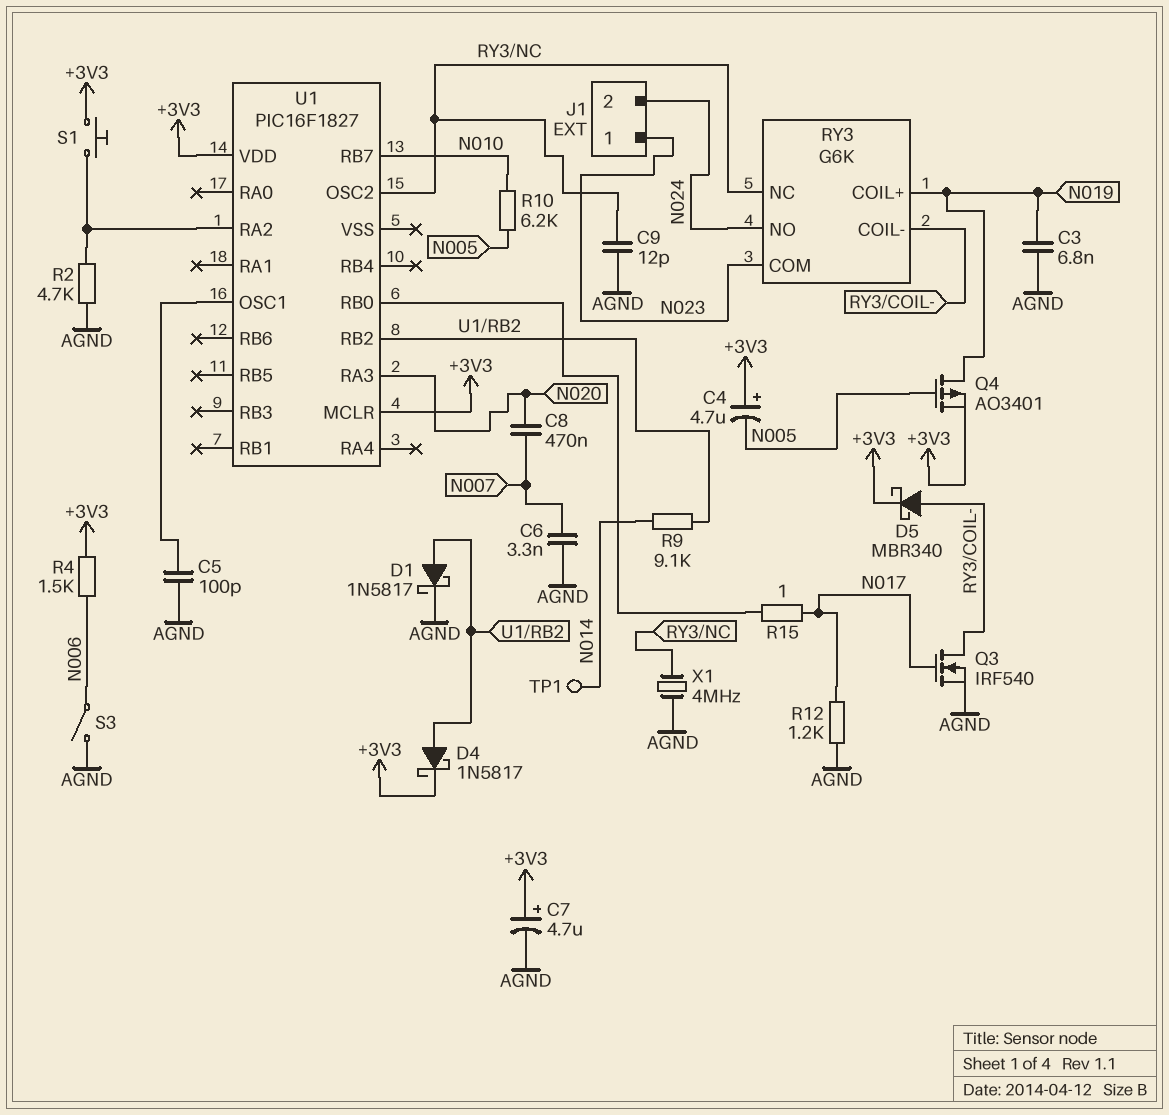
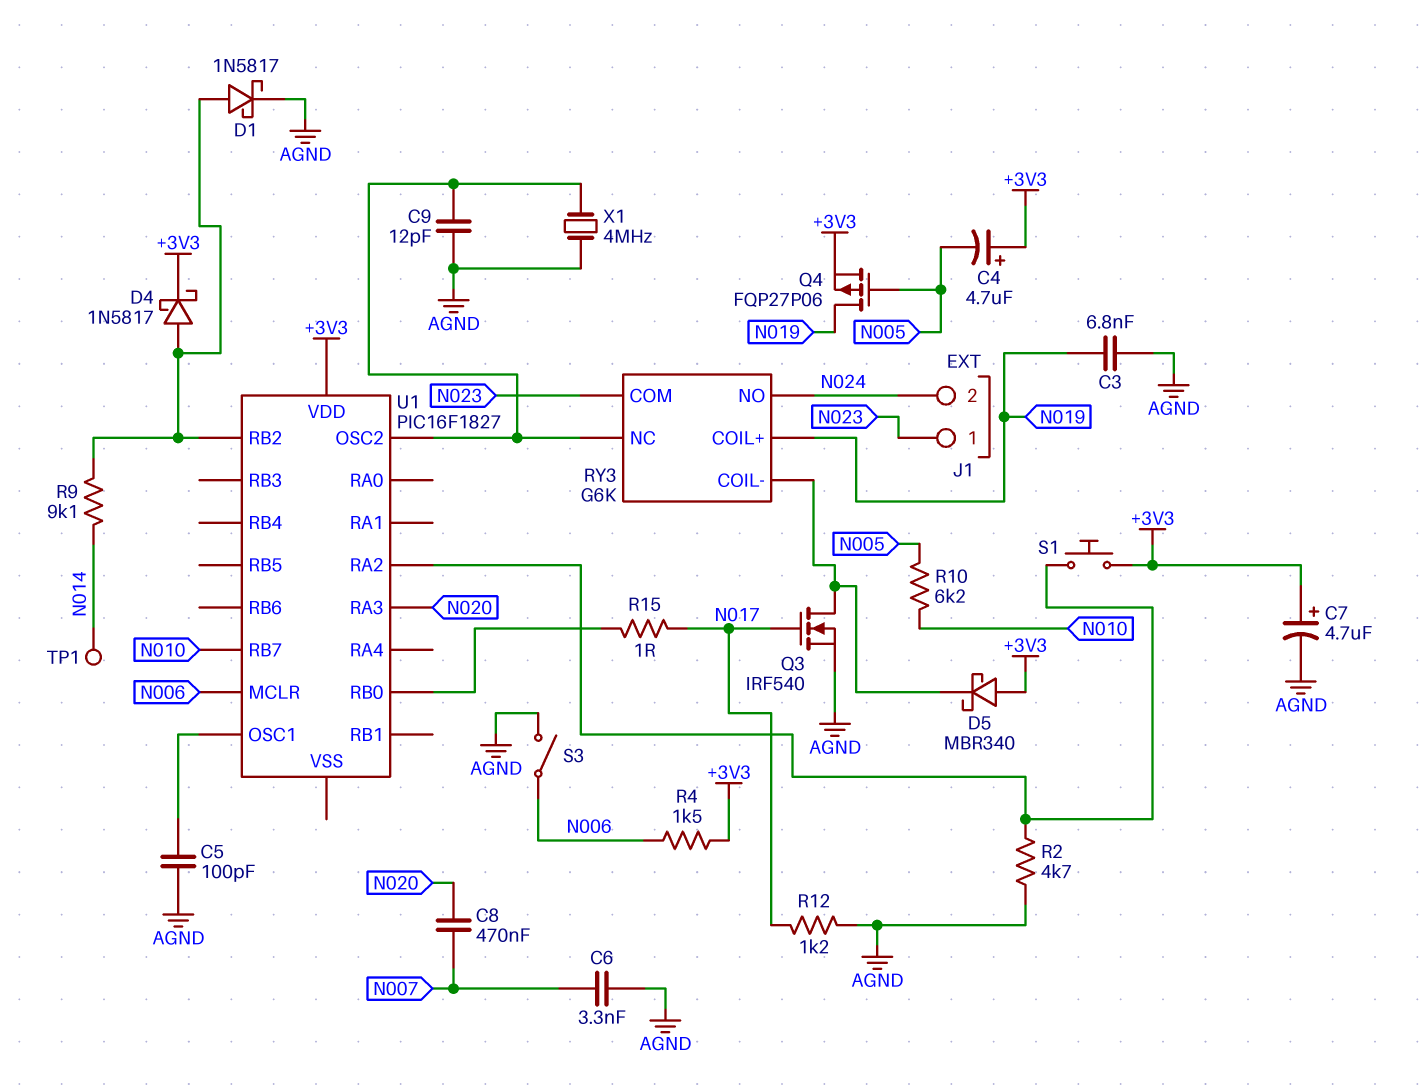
D5: schottky MBR340 (A RY3/COIL-, K +3V3) -> schottky MBR340 (A +3V3, K RY3/COIL-)
Q4: PMOS AO3401 (G N005, D N019, S +3V3) -> PMOS FQP27P06 (G N005, D N019, S +3V3)
U1 pin MCLR: +3V3 -> N006

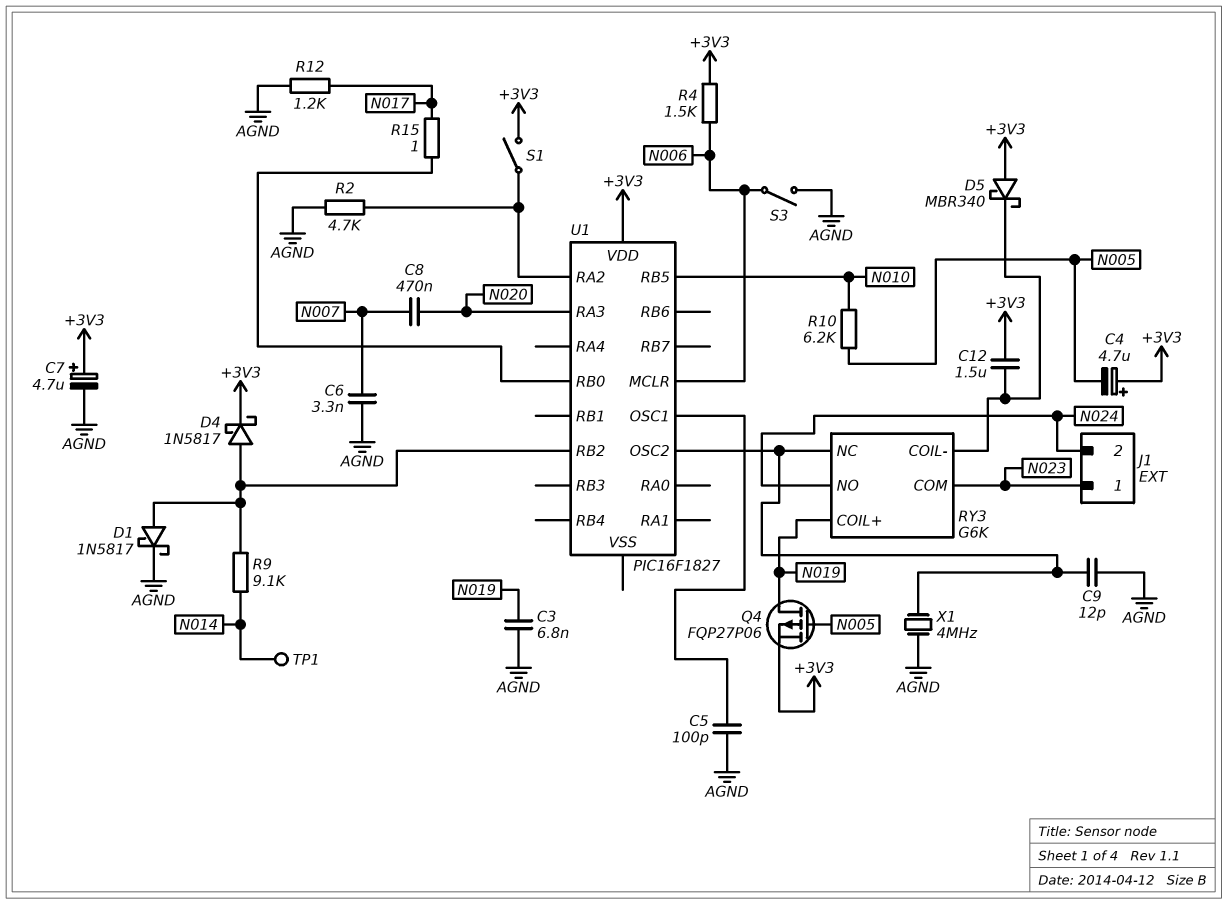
C12: none -> 1.5uF (+3V3, RY3/COIL-)
Q3: NMOS IRF540 (G N017, D RY3/COIL-, S AGND) -> none
S1: button (+3V3, U1/RA2) -> switch (+3V3, U1/RA2)
U1 pin RB5: none -> N010
U1 pin RB7: N010 -> none

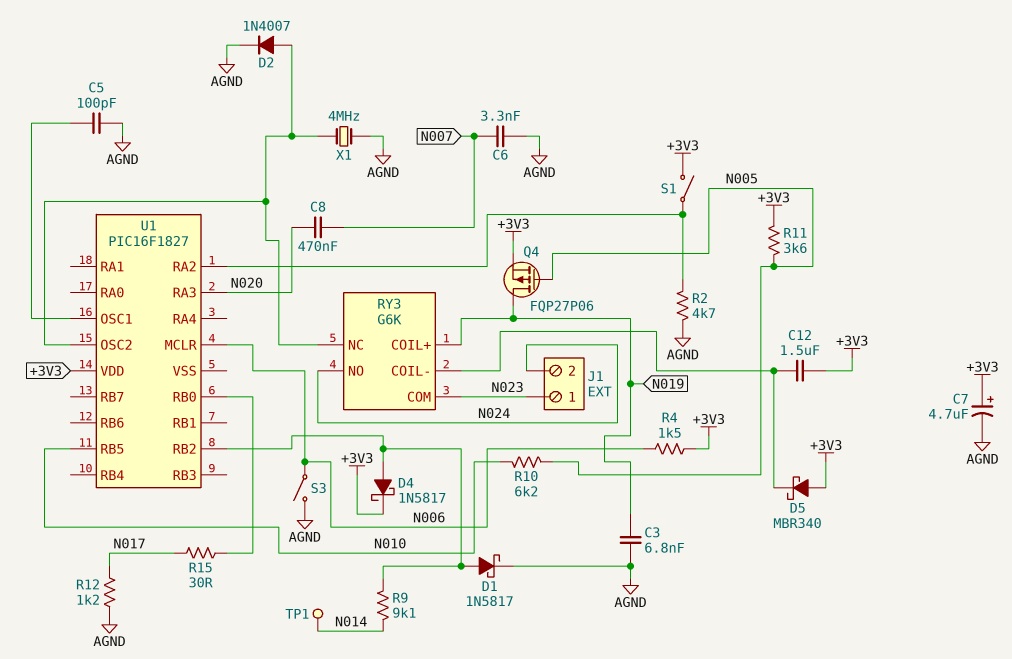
C4: 4.7uF (plus +3V3, minus N005) -> none
C9: 12pF (AGND, RY3/NC) -> none
D2: none -> diode 1N4007 (A RY3/NC, K AGND)
R11: none -> 3.6k (+3V3, N005)
R15: 1 (N017, U1/RB0) -> 30 (N017, U1/RB0)

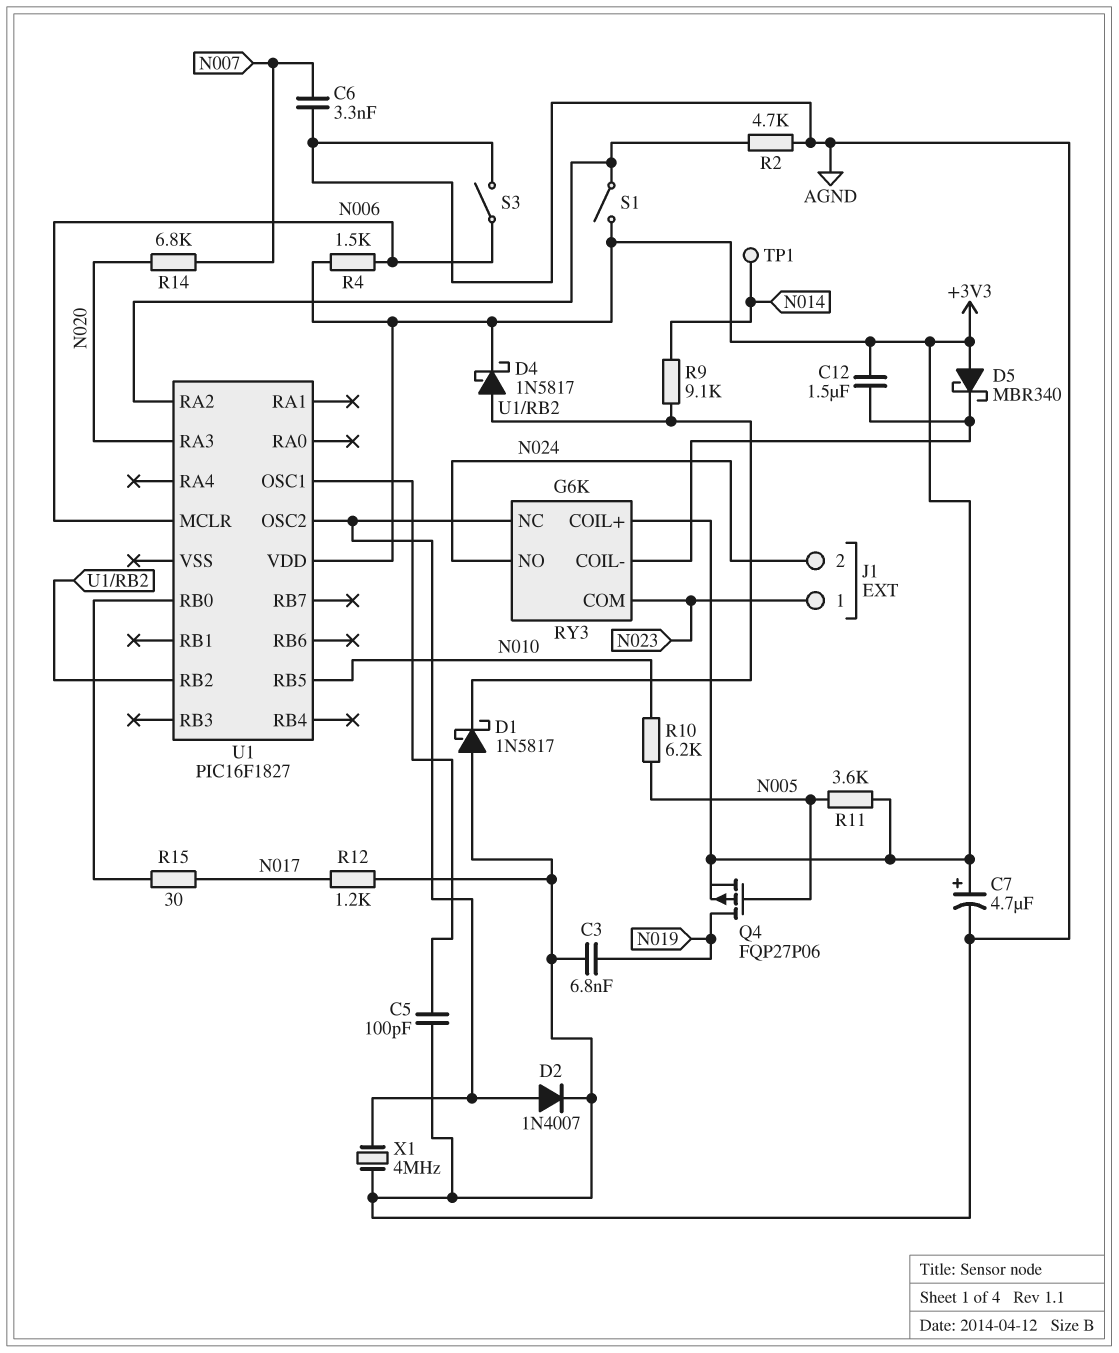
C8: 470nF (N007, N020) -> none
D1: schottky 1N5817 (A U1/RB2, K AGND) -> schottky 1N5817 (A AGND, K U1/RB2)
R14: none -> 6.8k (N007, N020)
RY3 pin COIL+: N019 -> +3V3

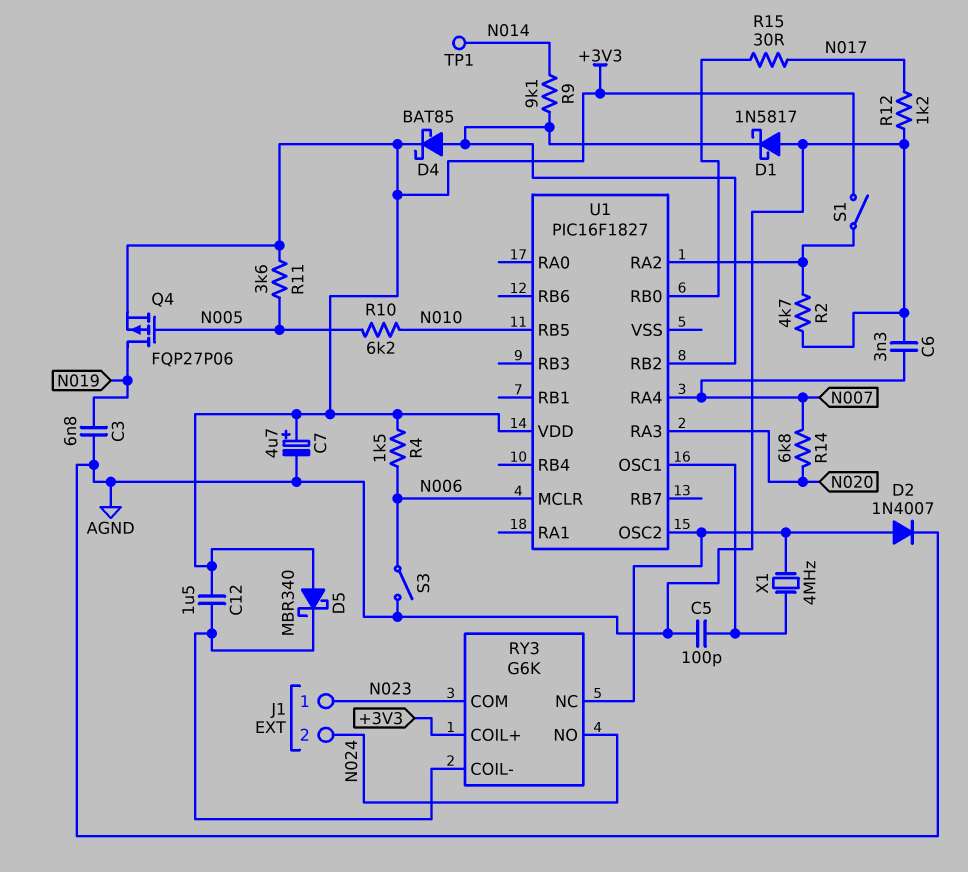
D4: schottky 1N5817 (A U1/RB2, K +3V3) -> schottky BAT85 (A U1/RB2, K +3V3)
U1 pin RA4: none -> N007
X1: 4MHz (AGND, RY3/NC) -> 4MHz (RY3/NC, U1/OSC1)

